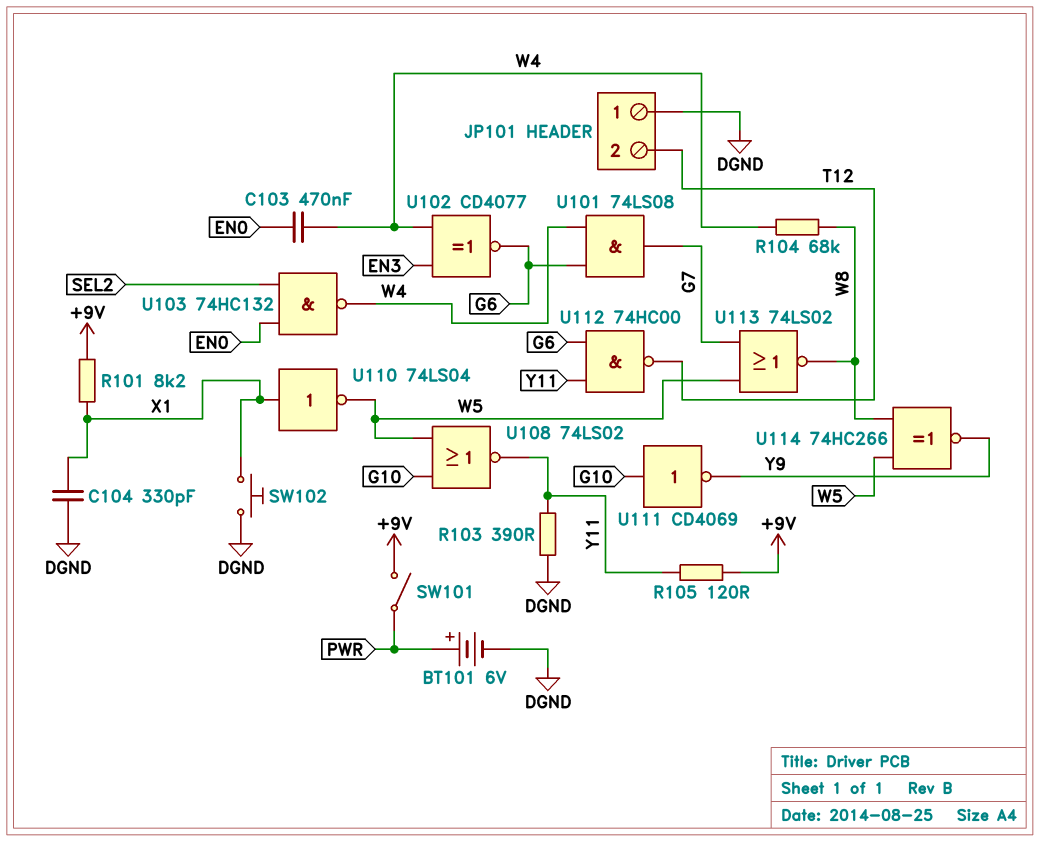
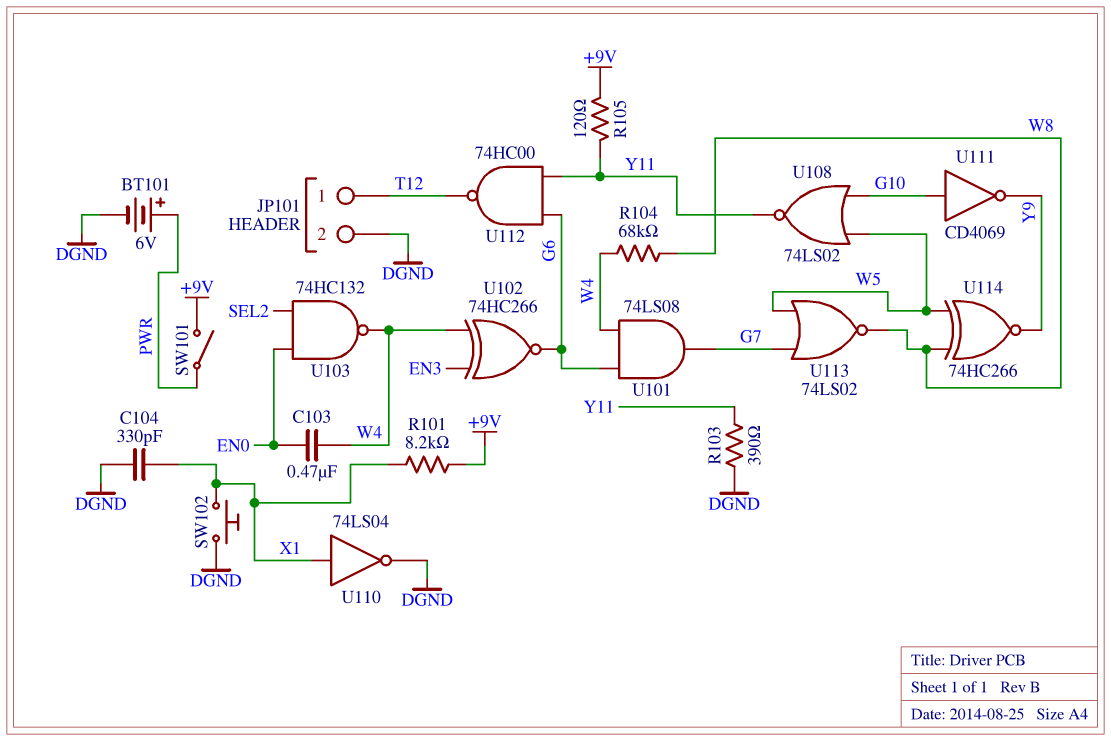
JP101 pin 1: DGND -> T12
JP101 pin 2: T12 -> DGND
U102: XNOR CD4077 (in EN3, in W4, out G6) -> XNOR 74HC266 (in EN3, in W4, out G6)
U110: NOT 74LS04 (in X1, out W5) -> NOT 74LS04 (in X1, out DGND)

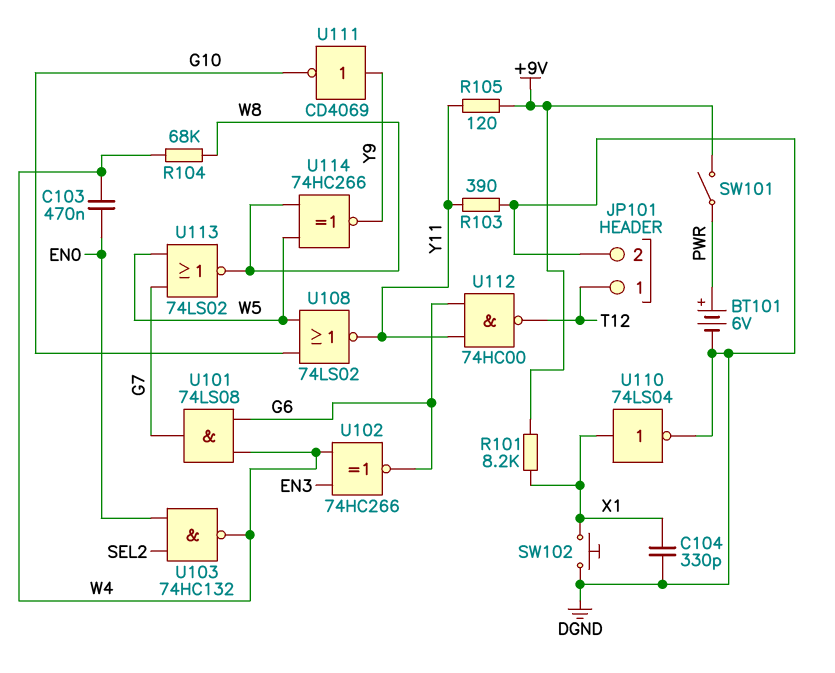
U111: NOT CD4069 (in G10, out Y9) -> NOT CD4069 (in Y9, out G10)

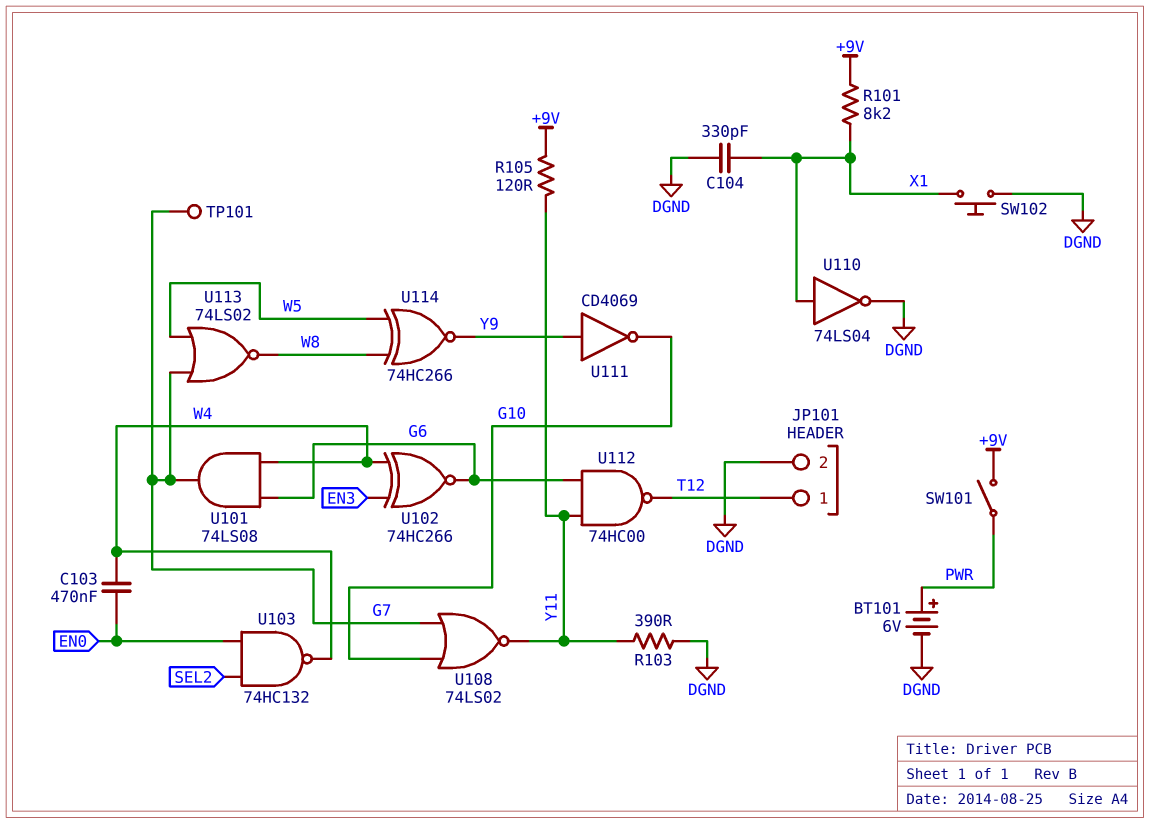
R104: 68k (W4, W8) -> none
TP101: none -> test point (G7)
U108: NOR 74LS02 (in G10, in W5, out Y11) -> NOR 74LS02 (in G7, in G10, out Y11)

